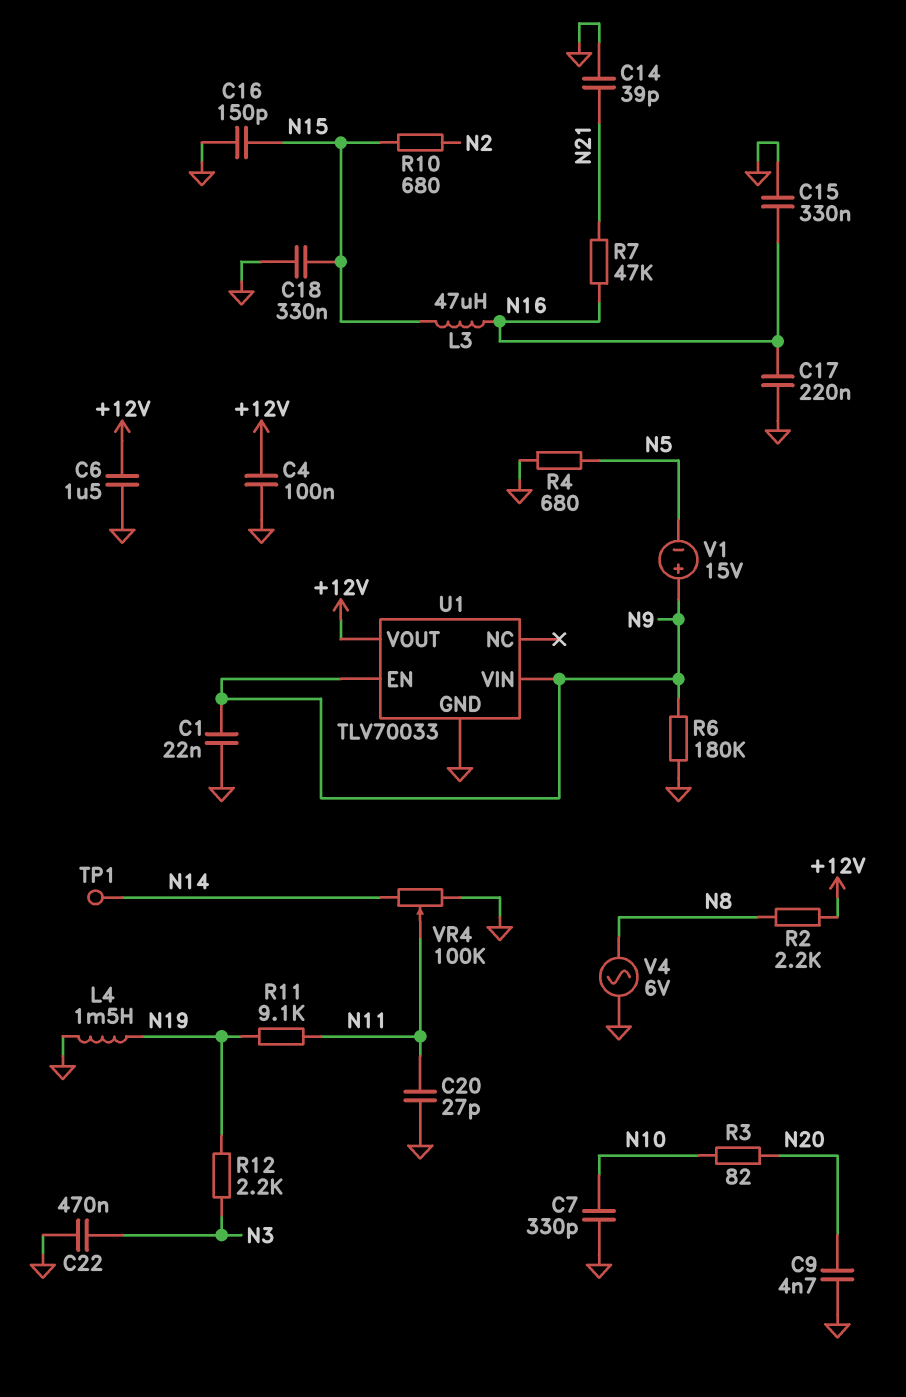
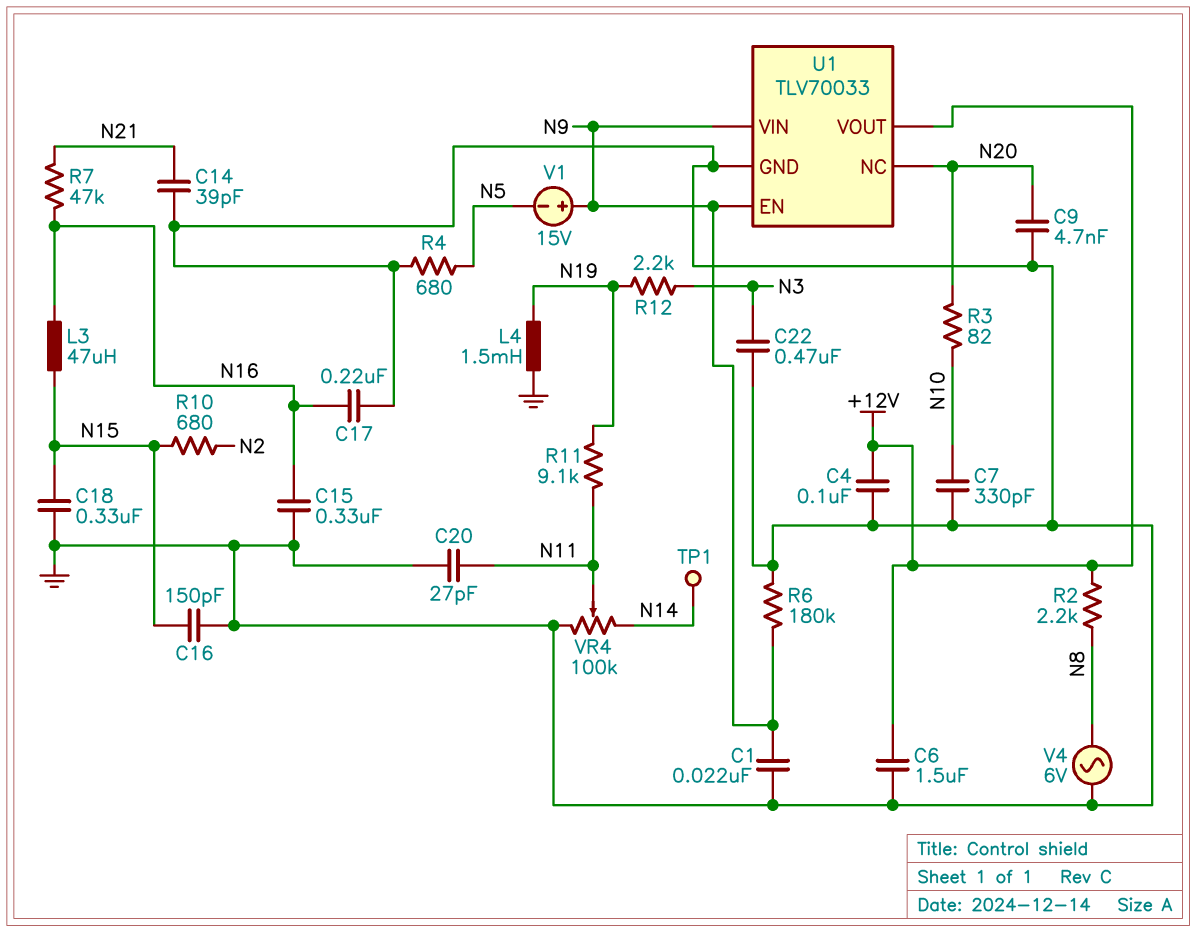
U1 pin NC: none -> N20

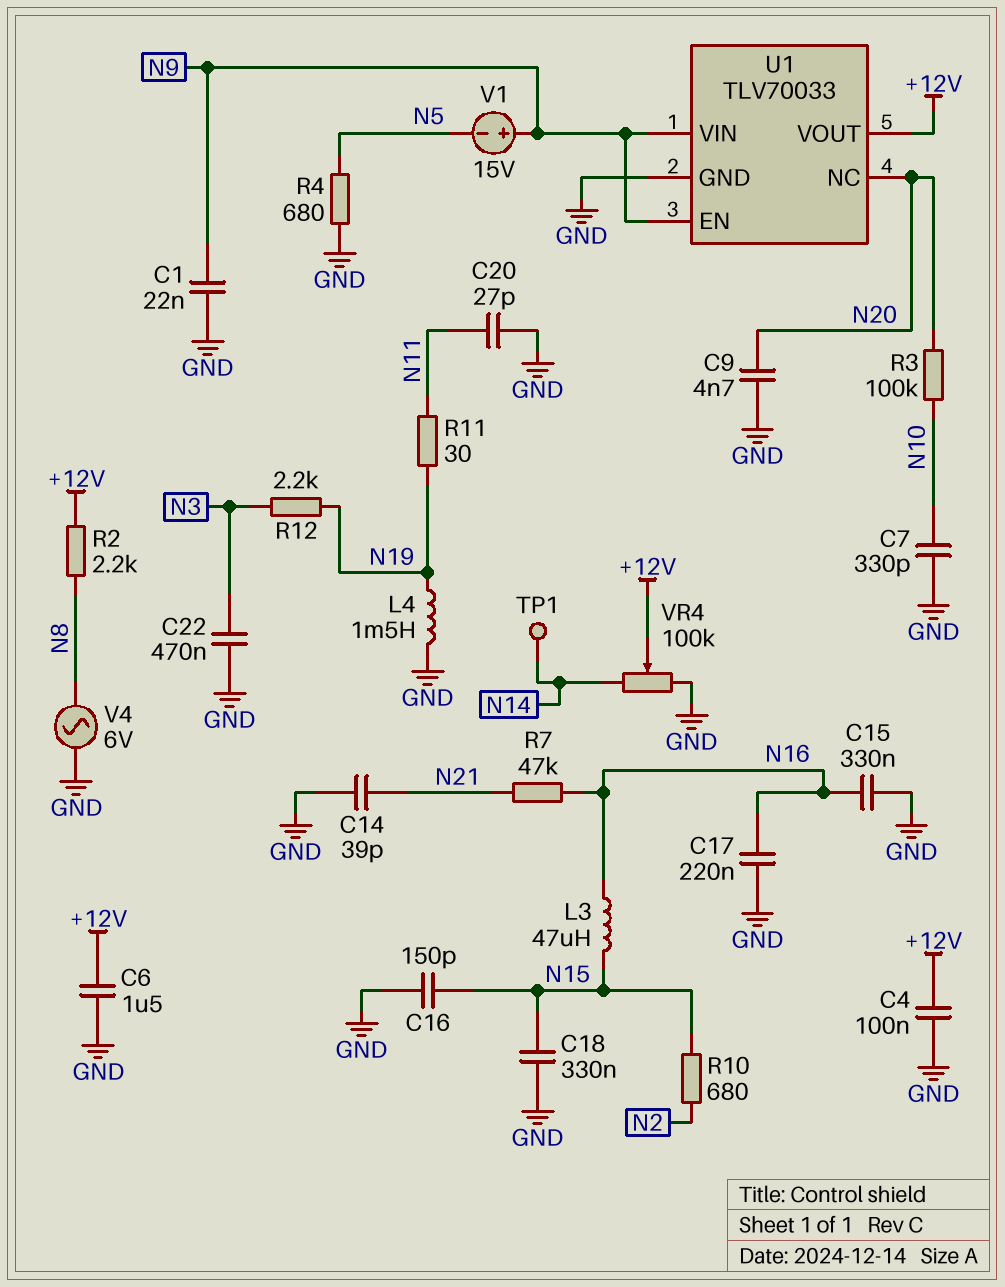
R3: 82 (N10, N20) -> 100k (N10, N20)
R6: 180k (GND, N9) -> none
R11: 9.1k (N11, N19) -> 30 (N11, N19)
VR4: 100k (GND, N14, wiper N11) -> 100k (GND, N14, wiper +12V)

